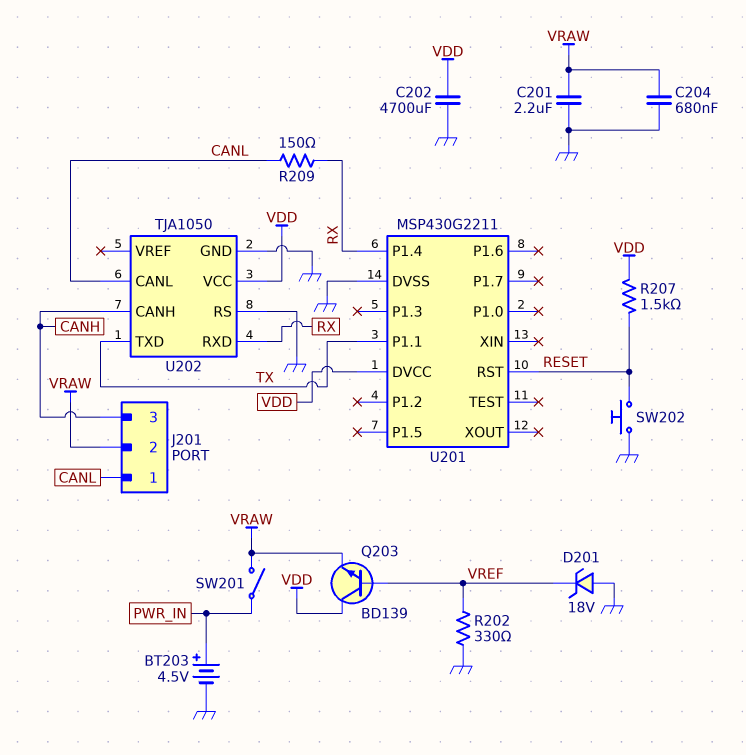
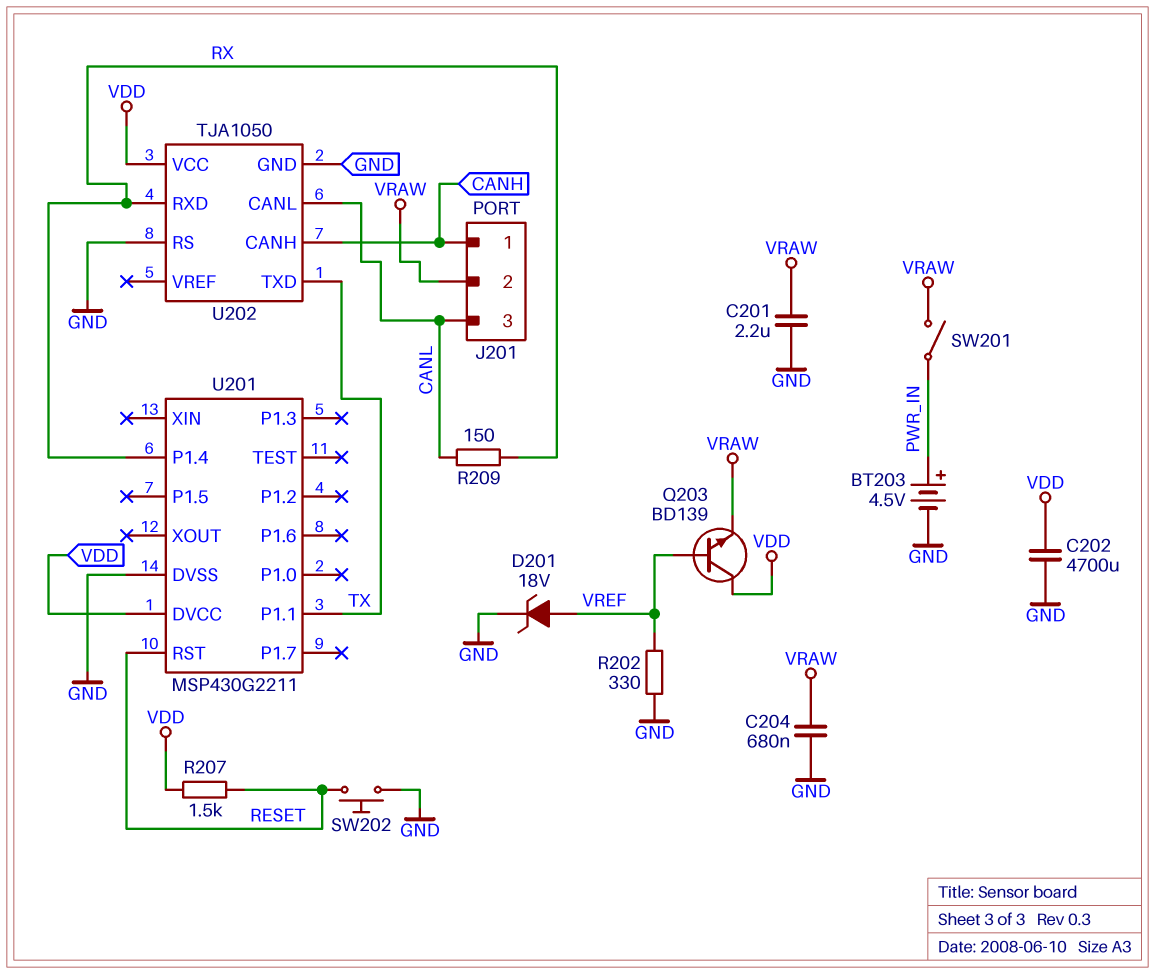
D201: zener 18V (A GND, K VREF) -> zener 18V (A VREF, K GND)
J201 pin 1: CANL -> CANH
J201 pin 3: CANH -> CANL

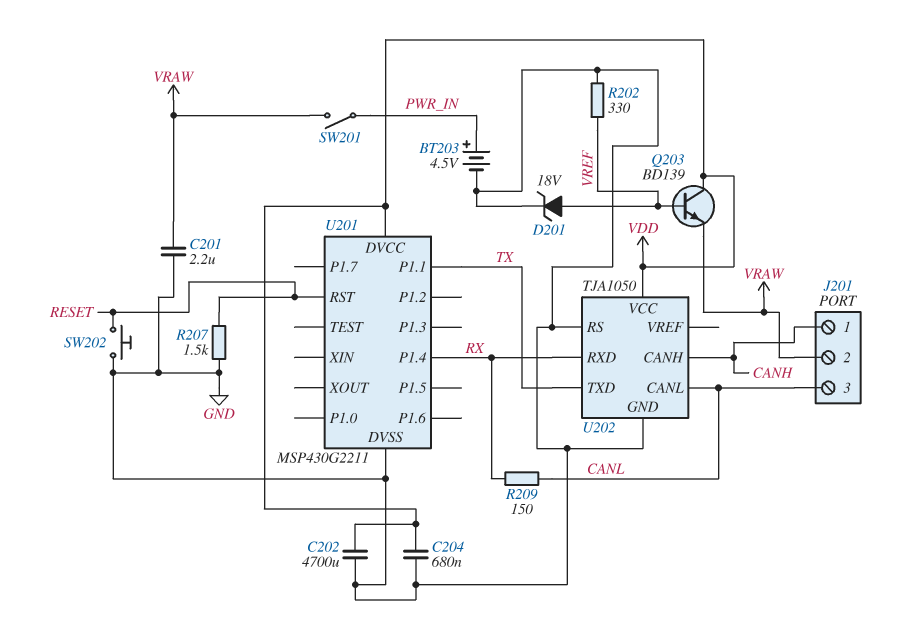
C204: 680nF (GND, VRAW) -> 680nF (GND, VDD)
R207: 1.5k (RESET, VDD) -> 1.5k (GND, RESET)

